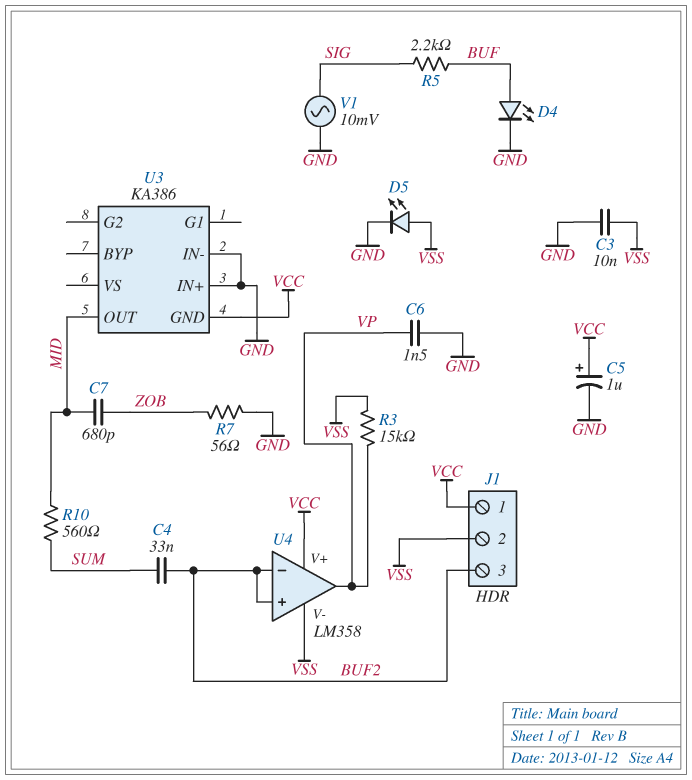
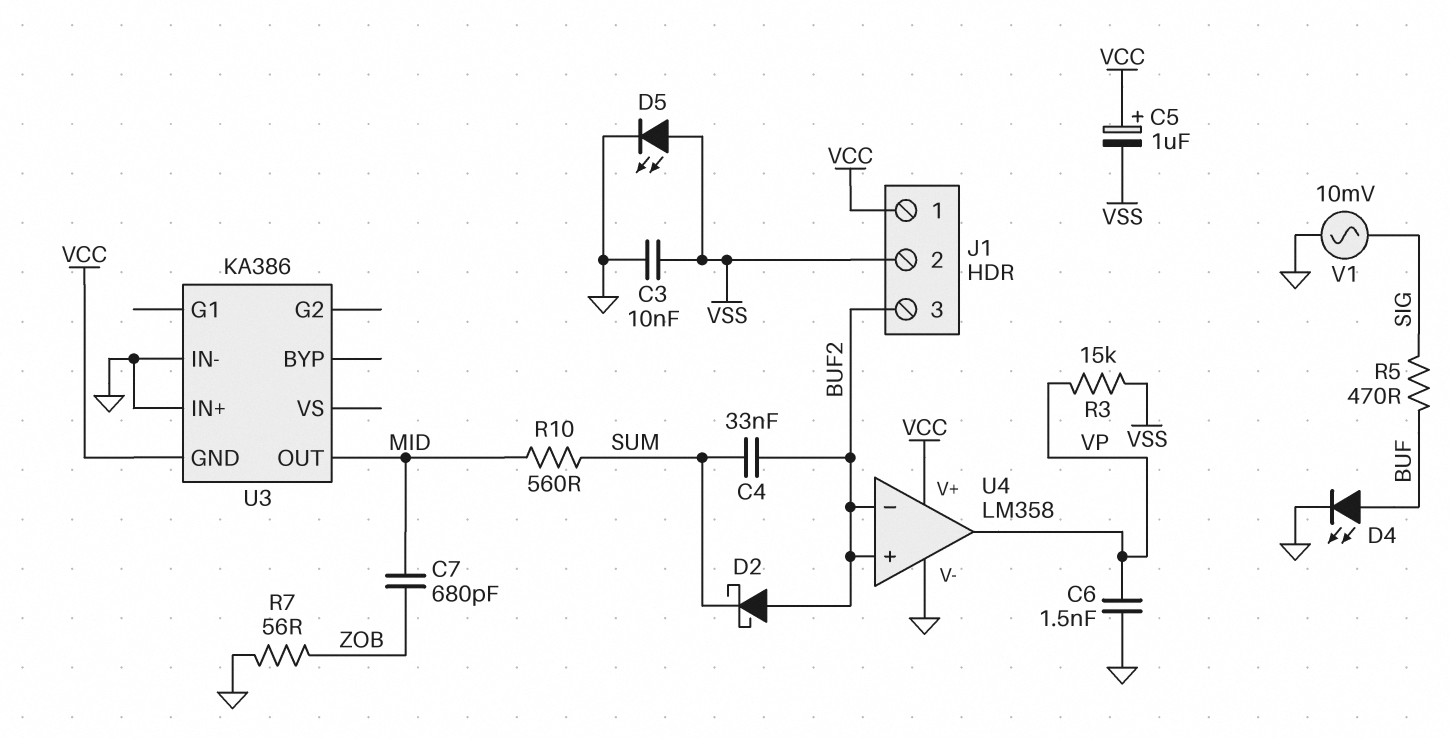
C5: 1uF (plus VCC, minus GND) -> 1uF (plus VCC, minus VSS)
D2: none -> schottky (A BUF2, K SUM)
R5: 2.2k (BUF, SIG) -> 470 (BUF, SIG)
U4 pin V-: VSS -> GND

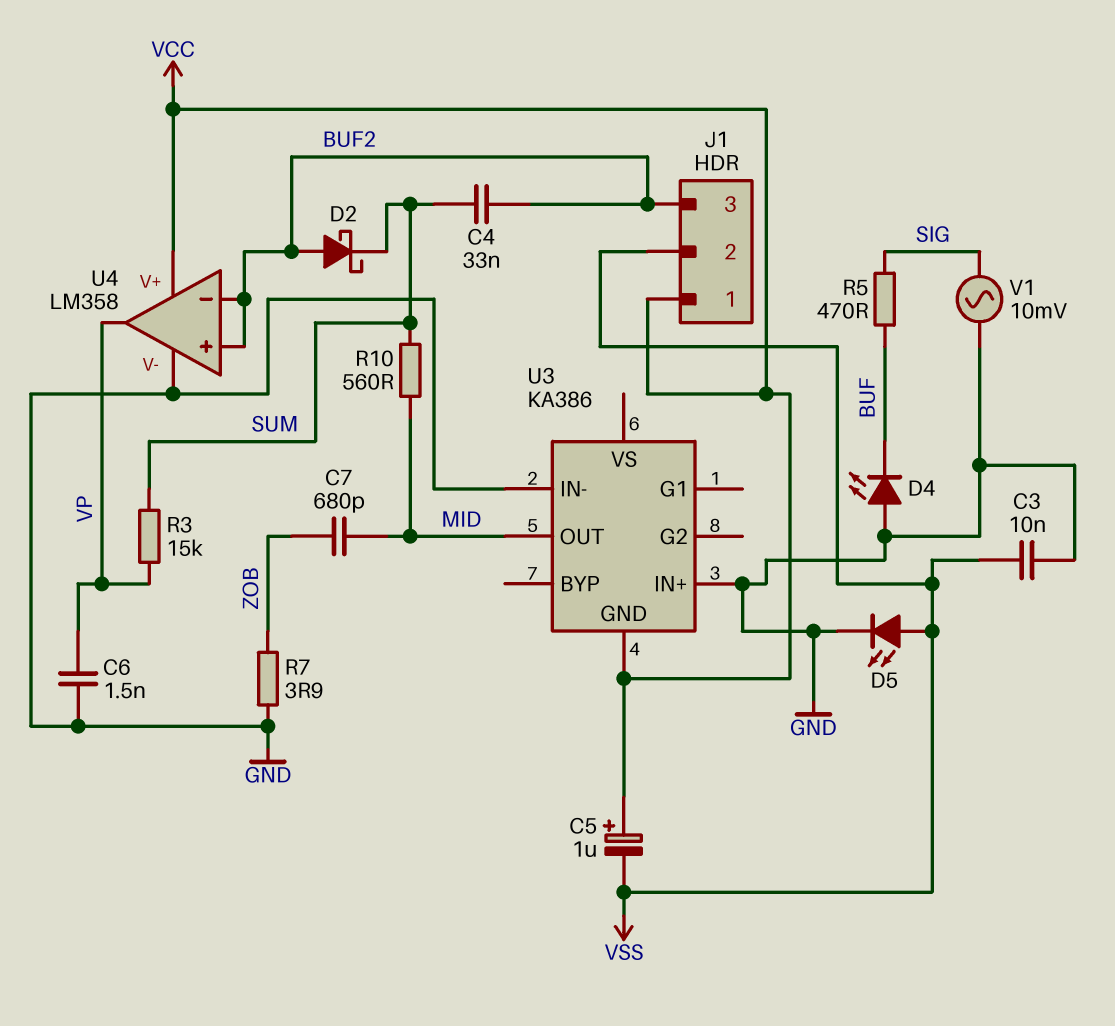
D4: LED (A BUF, K GND) -> LED (A GND, K BUF)
R3: 15k (VP, VSS) -> 15k (SUM, VP)
R7: 56 (GND, ZOB) -> 3.9 (GND, ZOB)

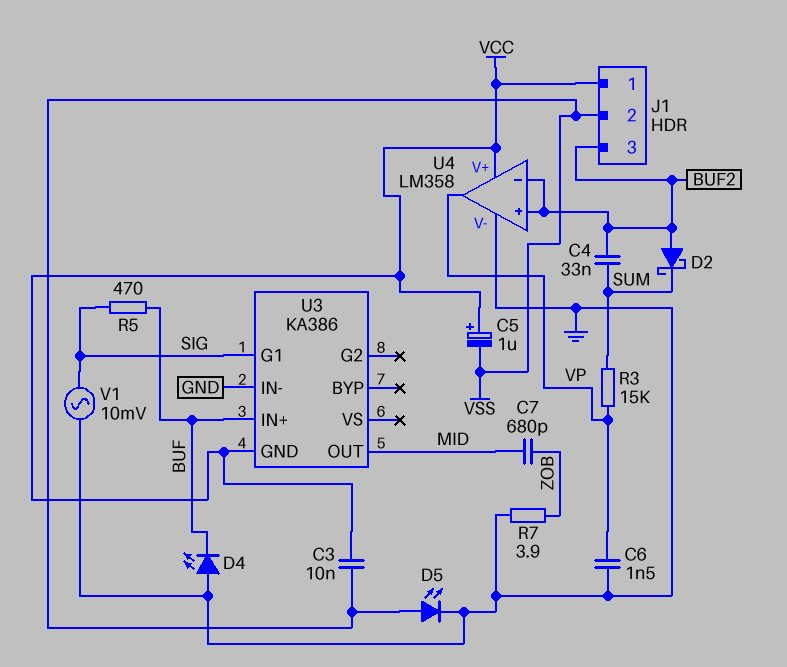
C3: 10nF (GND, VSS) -> 10nF (VCC, VSS)
R10: 560 (MID, SUM) -> none
U3 pin G1: none -> SIG
U3 pin IN+: GND -> BUF

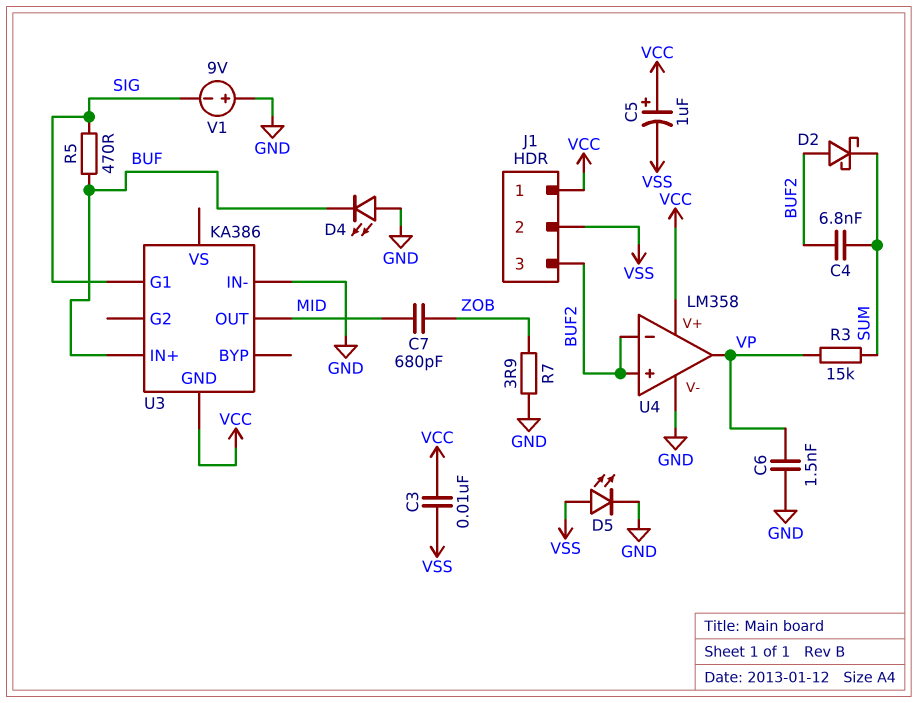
C4: 33nF (BUF2, SUM) -> 6.8nF (BUF2, SUM)
V1: AC 10mV (GND, SIG) -> 9V (plus GND, minus SIG)

